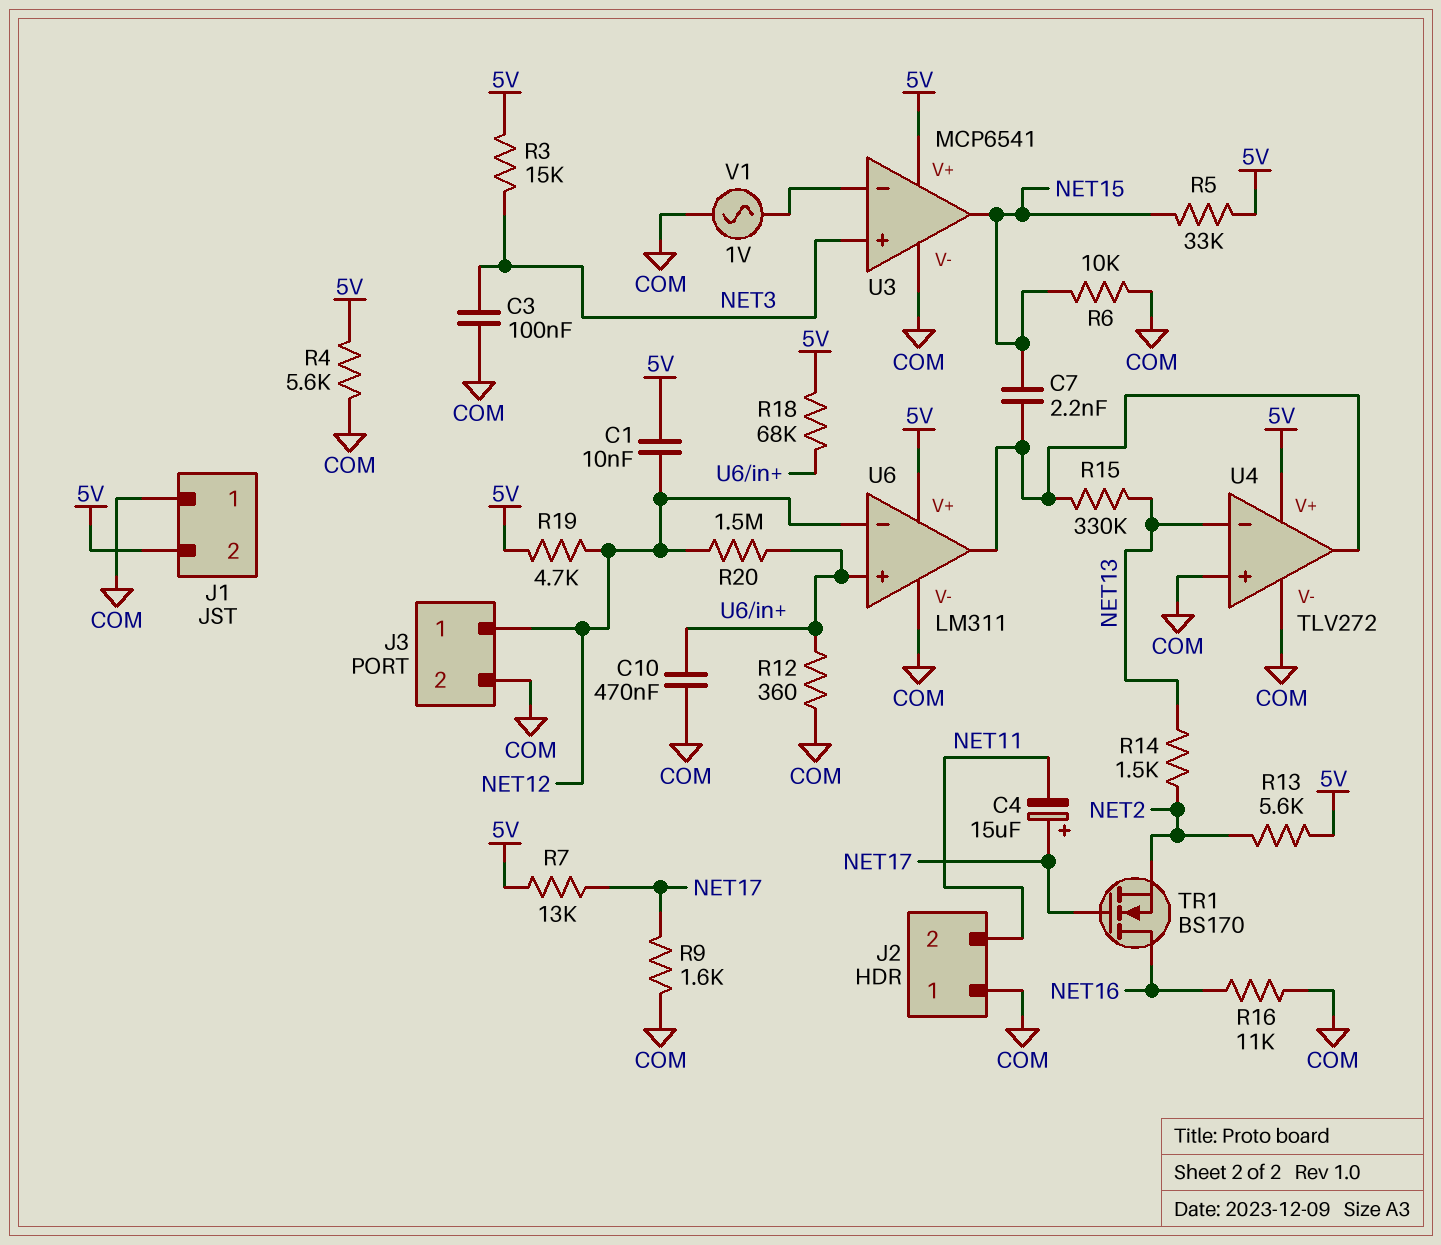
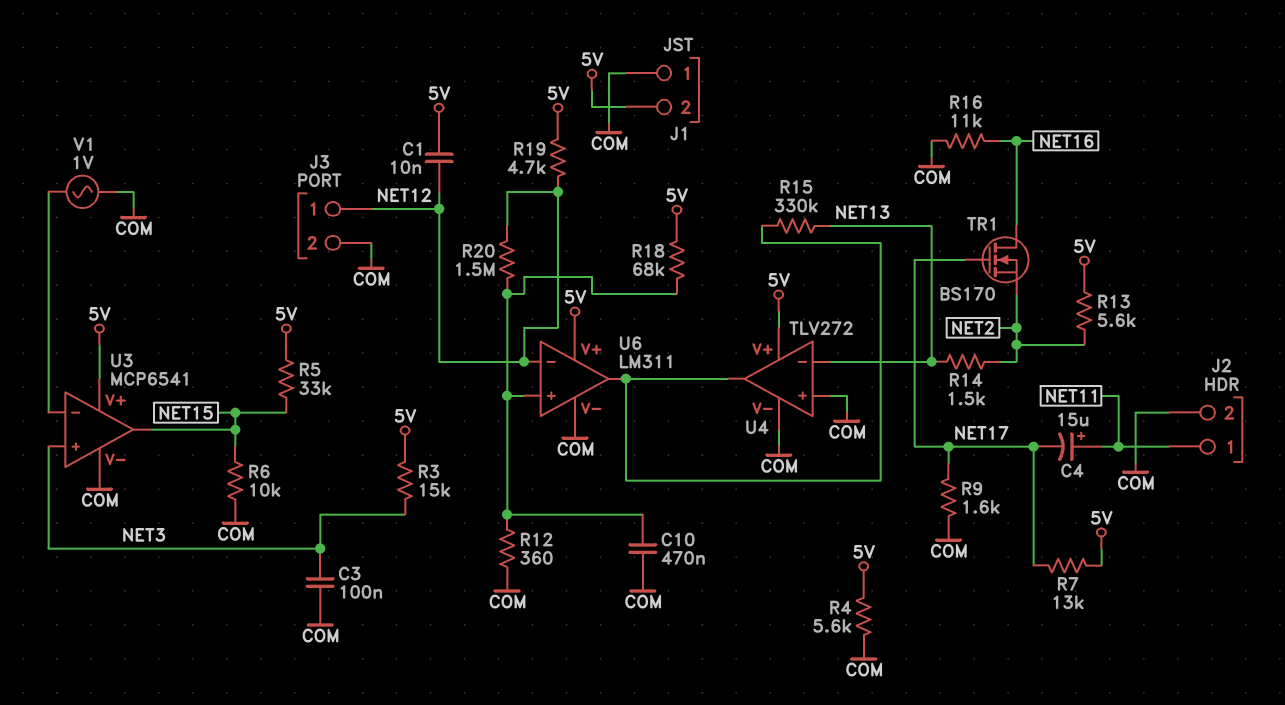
C4: 15uF (plus NET17, minus NET11) -> 15uF (plus NET11, minus NET17)
C7: 2.2nF (NET15, U4/out) -> none
J2 pin 1: COM -> NET11
J2 pin 2: NET11 -> COM

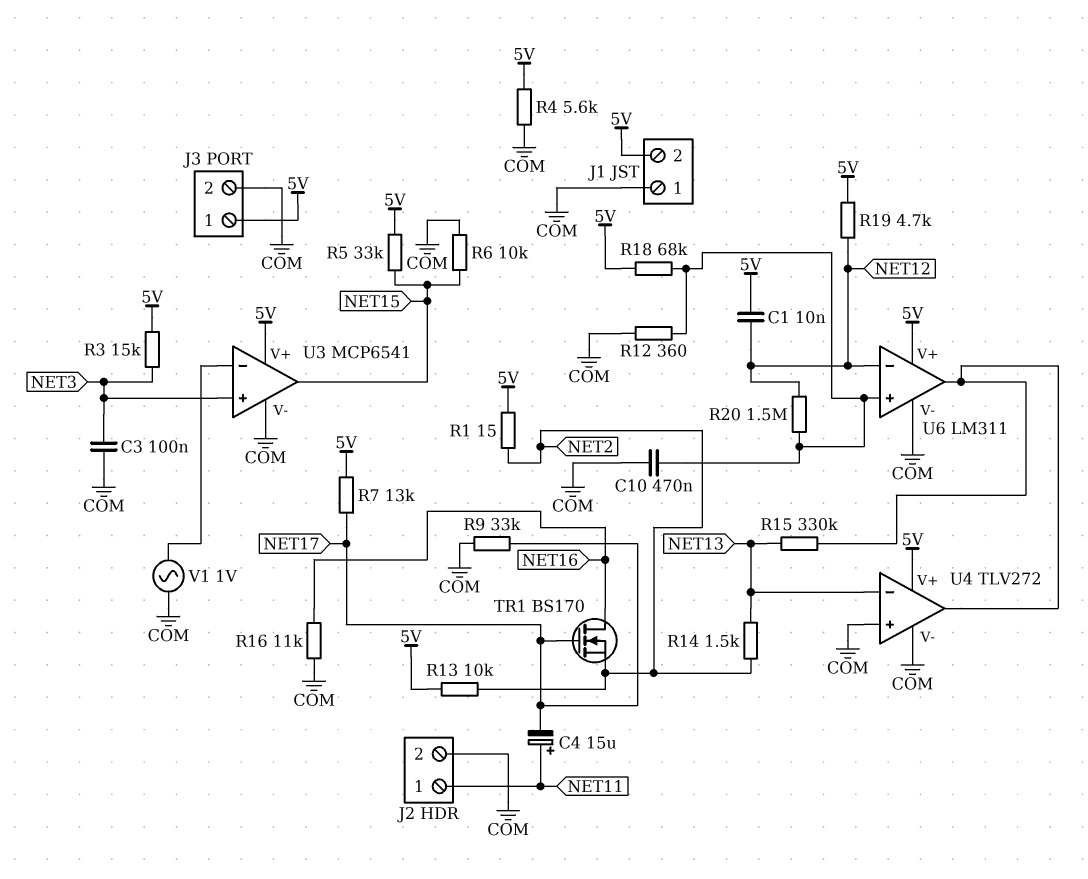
J3 pin 1: NET12 -> 5V
R1: none -> 15 (5V, NET2)
R9: 1.6k (COM, NET17) -> 33k (COM, NET17)
R13: 5.6k (5V, NET2) -> 10k (5V, NET2)

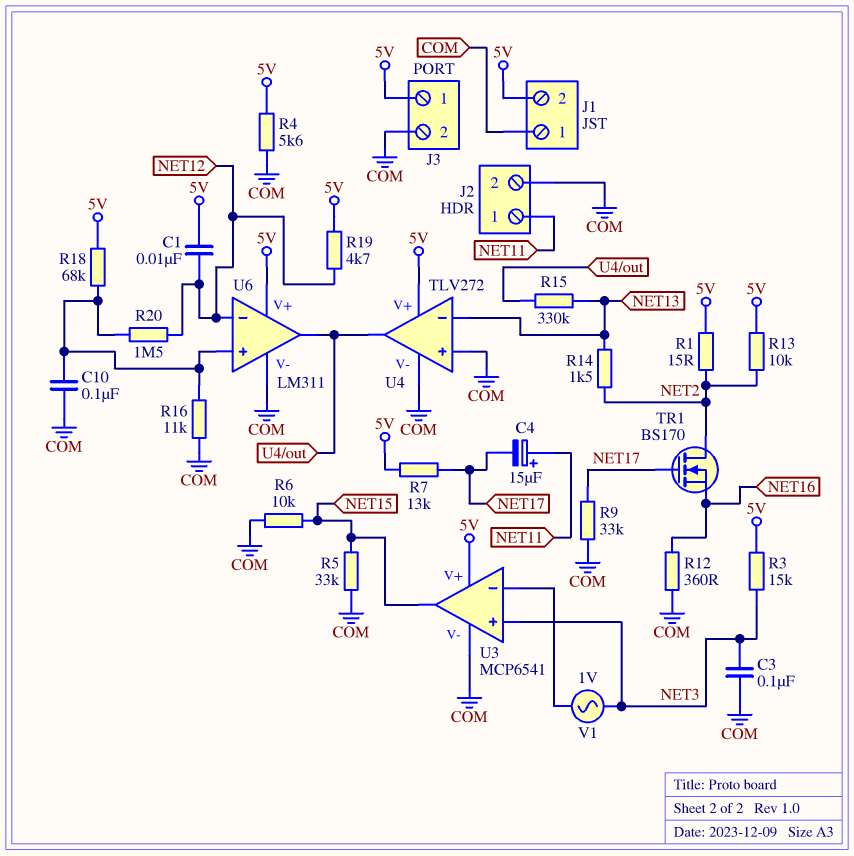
C10: 470nF (COM, U6/in+) -> 100nF (COM, U6/in+)
R5: 33k (5V, NET15) -> 33k (COM, NET15)
R12: 360 (COM, U6/in+) -> 360 (COM, NET16)
R16: 11k (COM, NET16) -> 11k (COM, U6/in+)
TR1: NMOS BS170 (G NET17, D NET16, S NET2) -> NMOS BS170 (G NET17, D NET2, S NET16)
V1: AC 1V (COM, U3/in-) -> AC 1V (NET3, U3/in-)

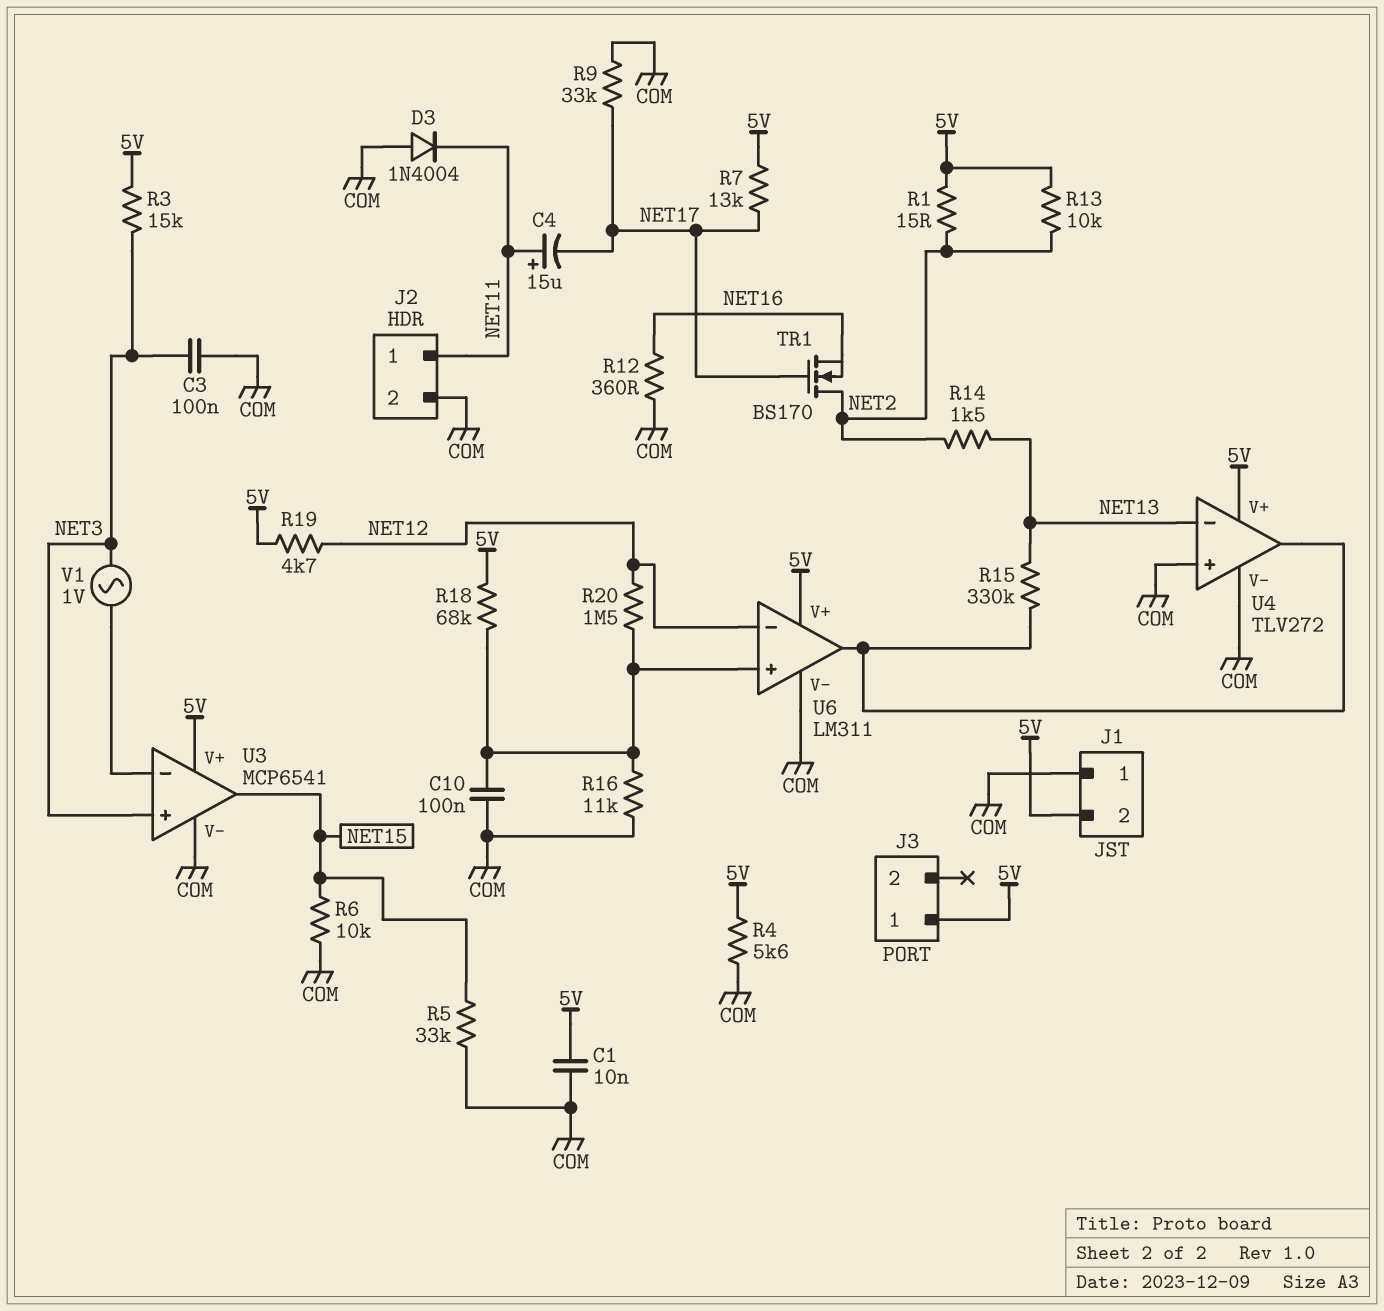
C1: 10nF (5V, NET12) -> 10nF (5V, COM)
D3: none -> diode 1N4004 (A COM, K NET11)
J3 pin 2: COM -> none

